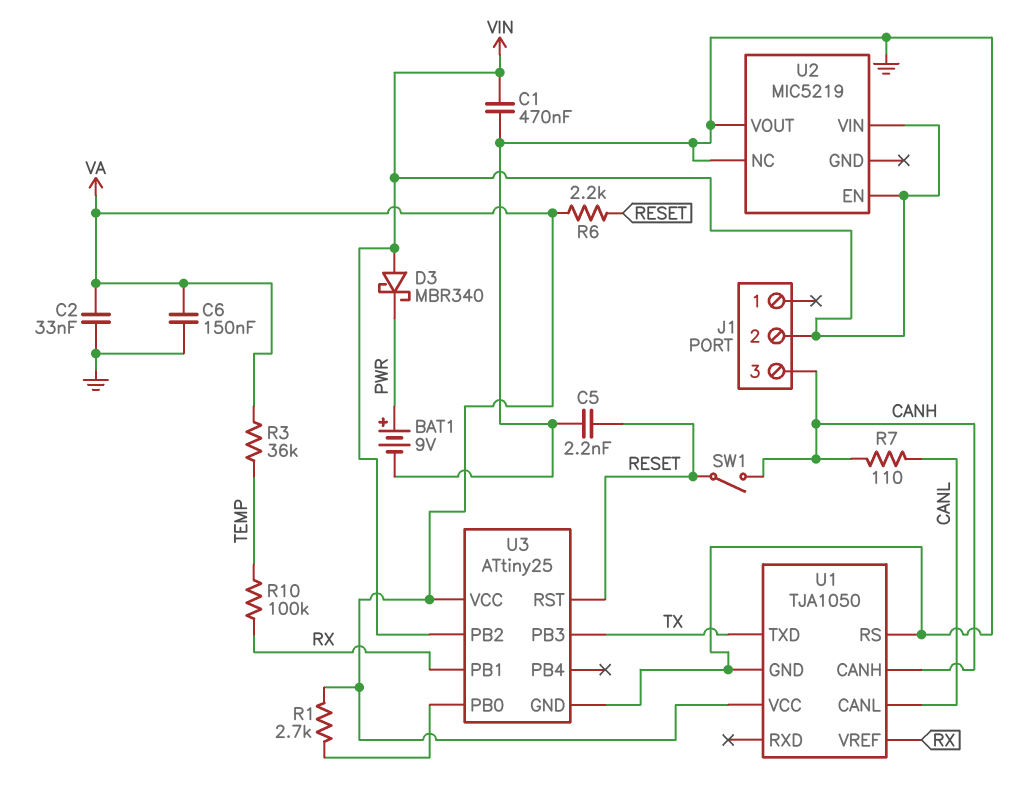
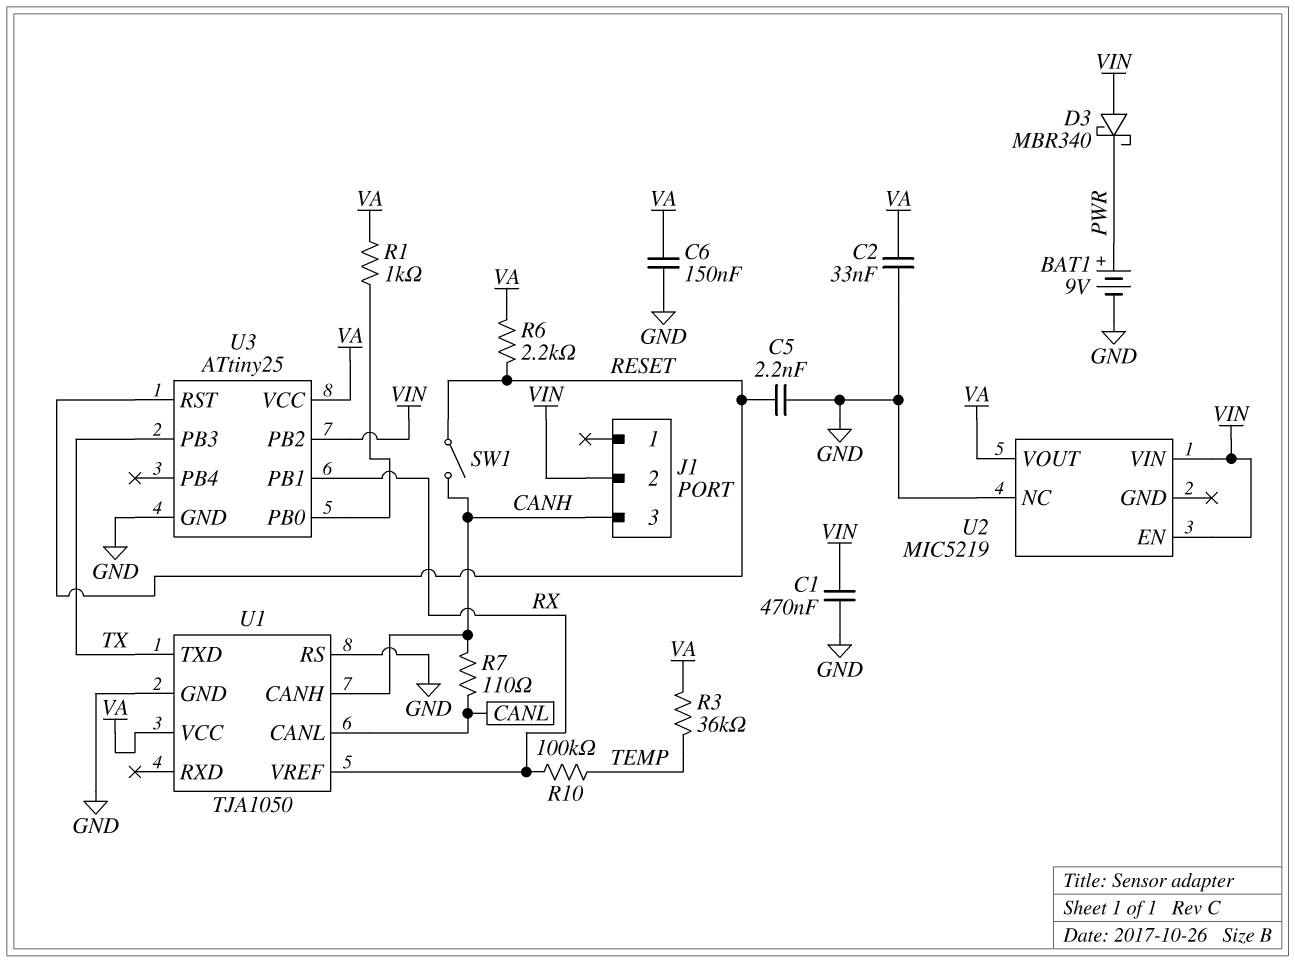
R1: 2.7k (U3/PB0, VA) -> 1k (U3/PB0, VA)
U2 pin VOUT: GND -> VA

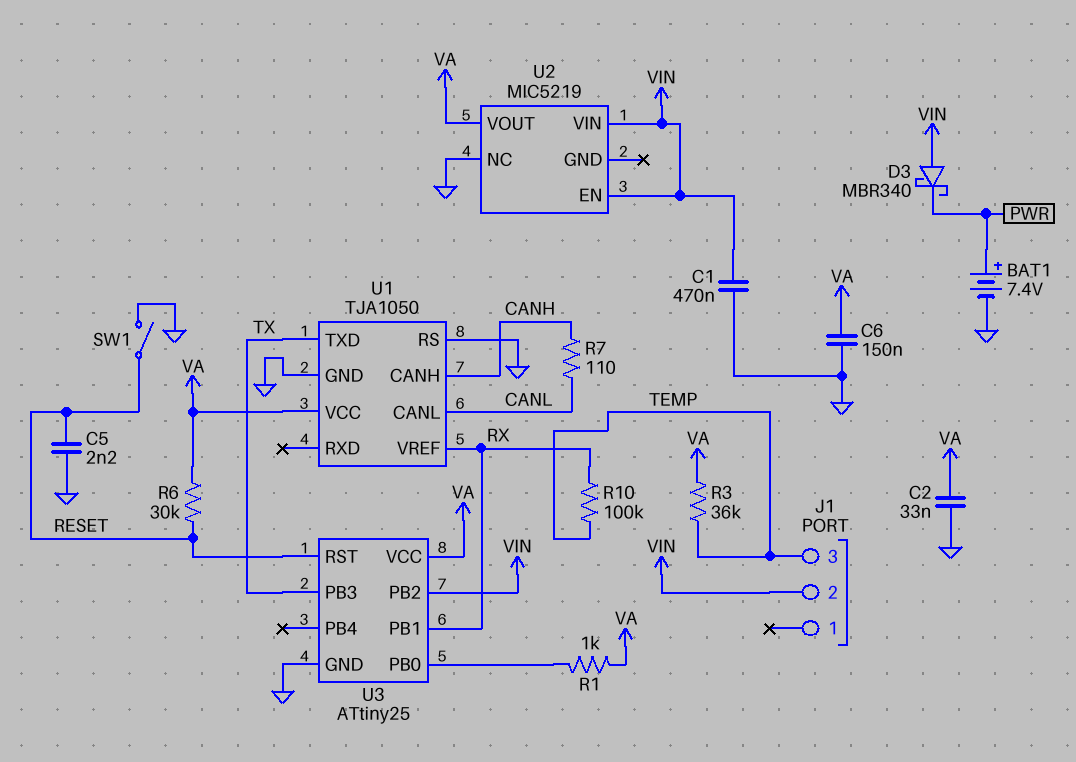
BAT1: 9V (plus PWR, minus GND) -> 7.4V (plus PWR, minus GND)
J1 pin 3: CANH -> TEMP
R6: 2.2k (RESET, VA) -> 30k (RESET, VA)
SW1: switch (CANH, RESET) -> switch (GND, RESET)

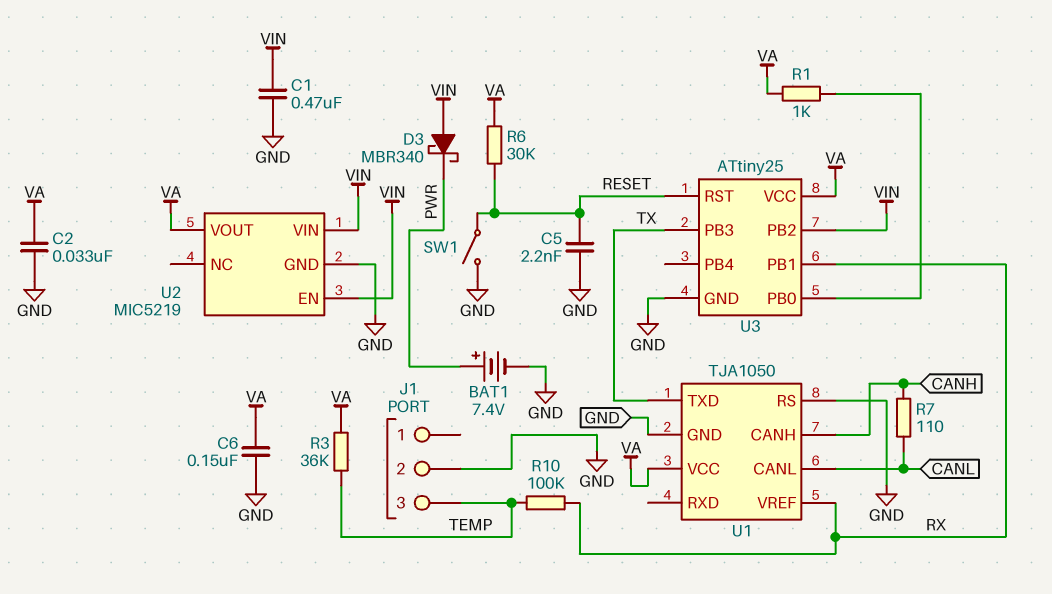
J1 pin 2: VIN -> GND
U2 pin GND: none -> GND
U2 pin NC: GND -> none

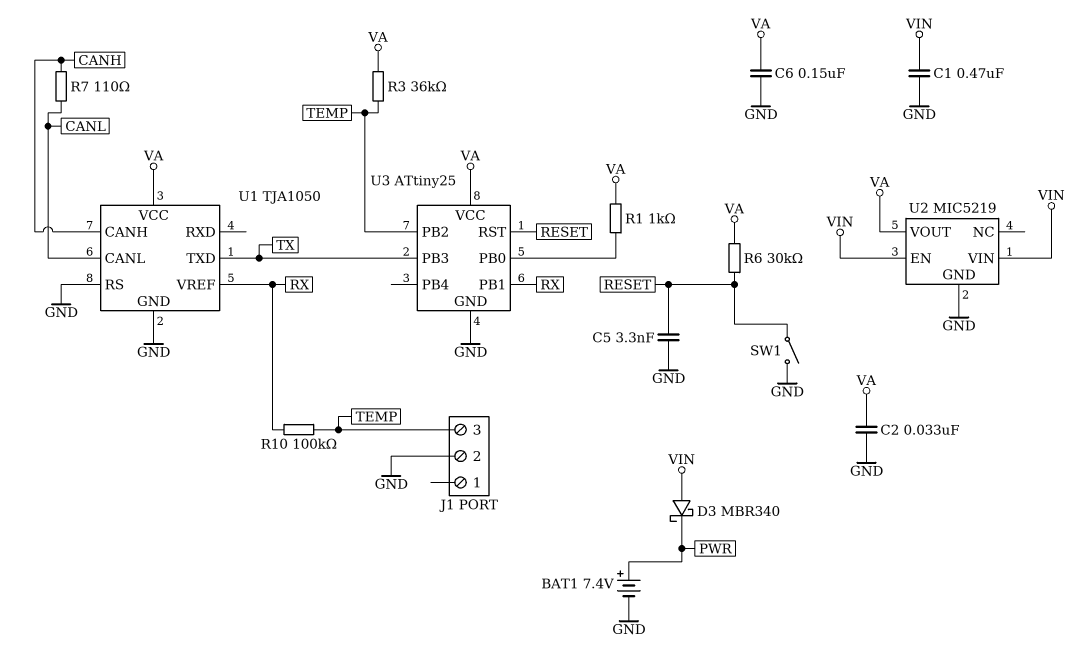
C5: 2.2nF (GND, RESET) -> 3.3nF (GND, RESET)
U3 pin PB2: VIN -> TEMP

